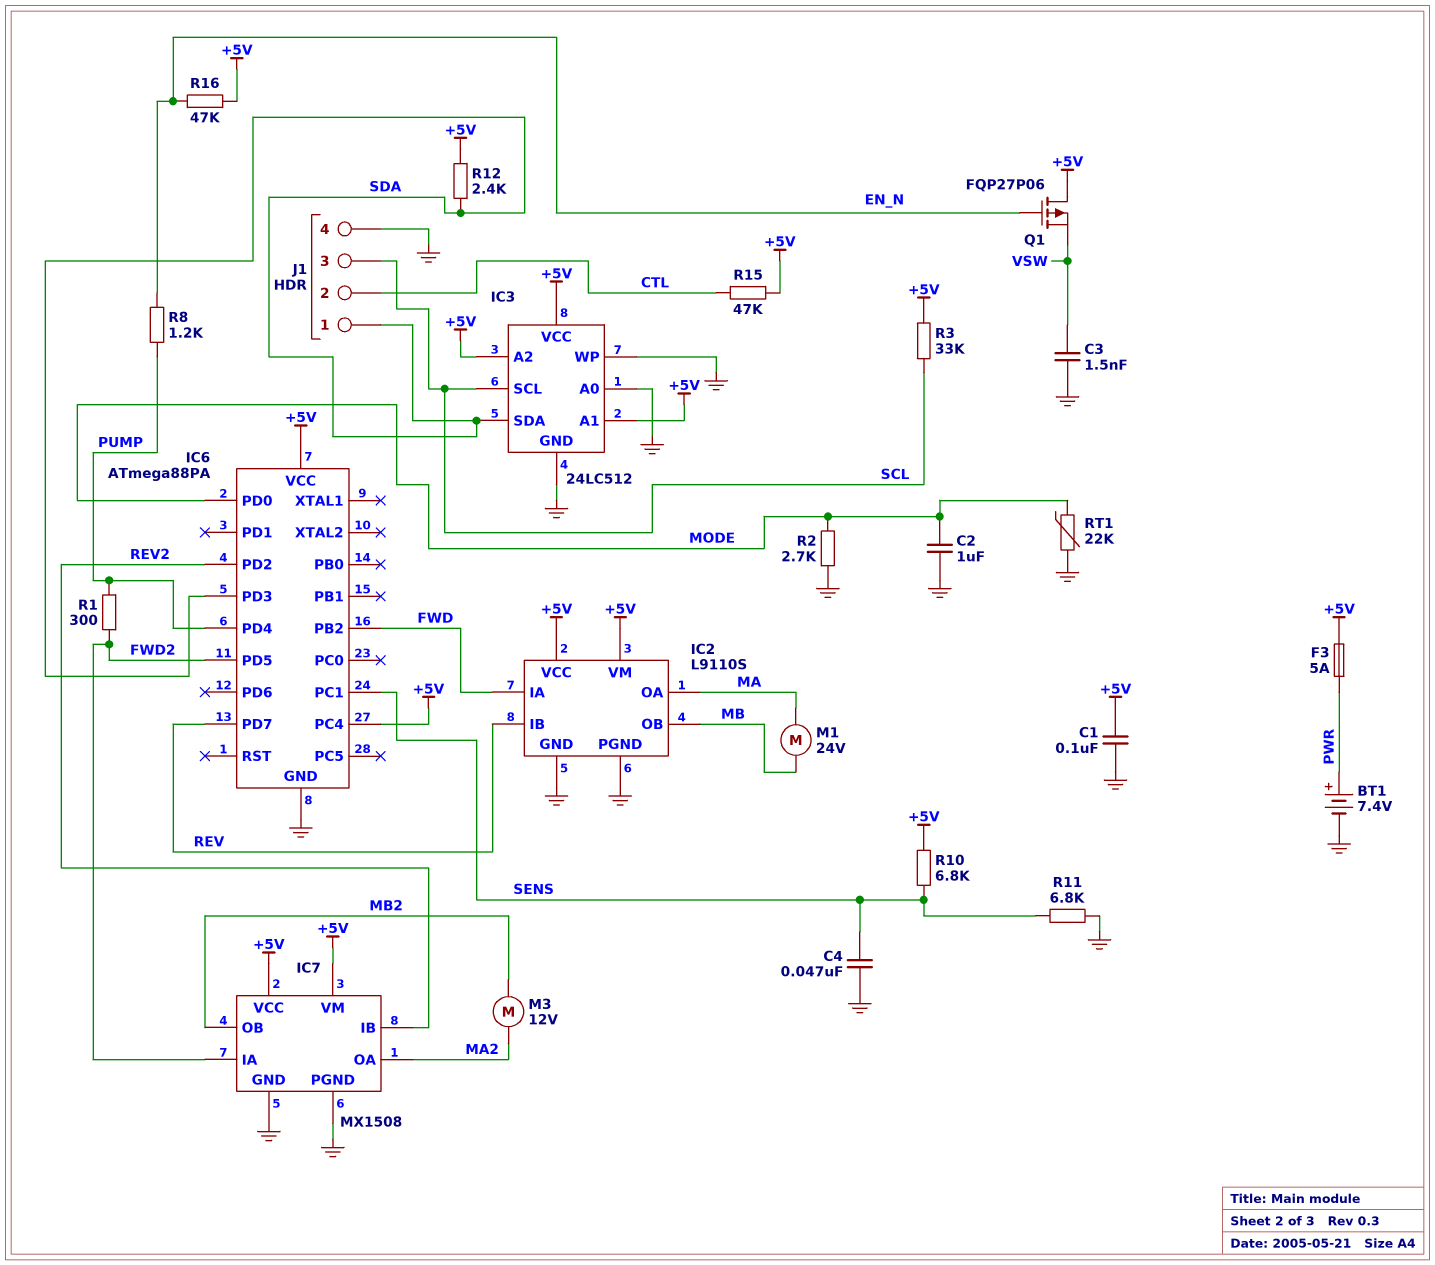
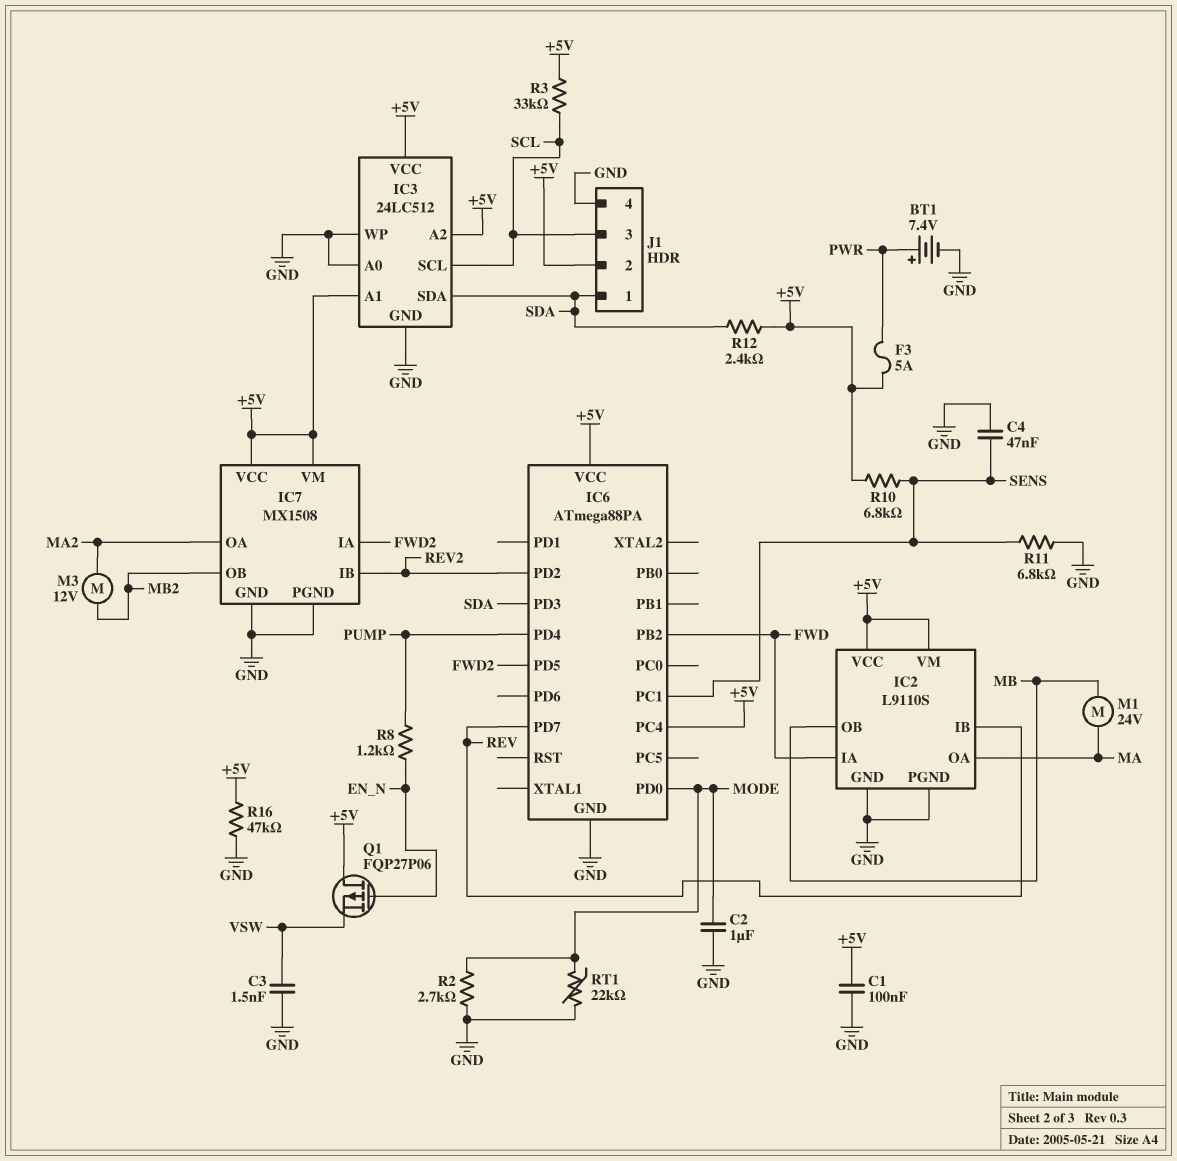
J1 pin 2: CTL -> +5V
R1: 300 (FWD2, PUMP) -> none
R15: 47k (+5V, CTL) -> none
R16: 47k (+5V, EN_N) -> 47k (+5V, GND)

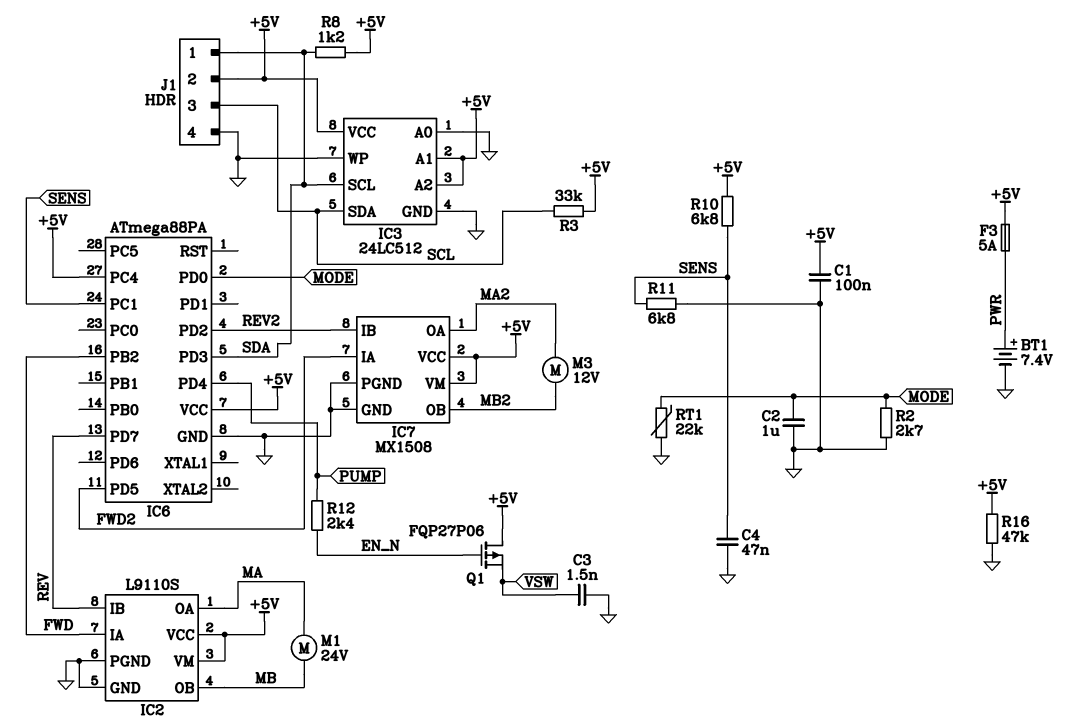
IC3 pin SCL: SCL -> SDA
IC3 pin SDA: SDA -> SCL
R8: 1.2k (EN_N, PUMP) -> 1.2k (+5V, SDA)
R12: 2.4k (+5V, SDA) -> 2.4k (EN_N, PUMP)

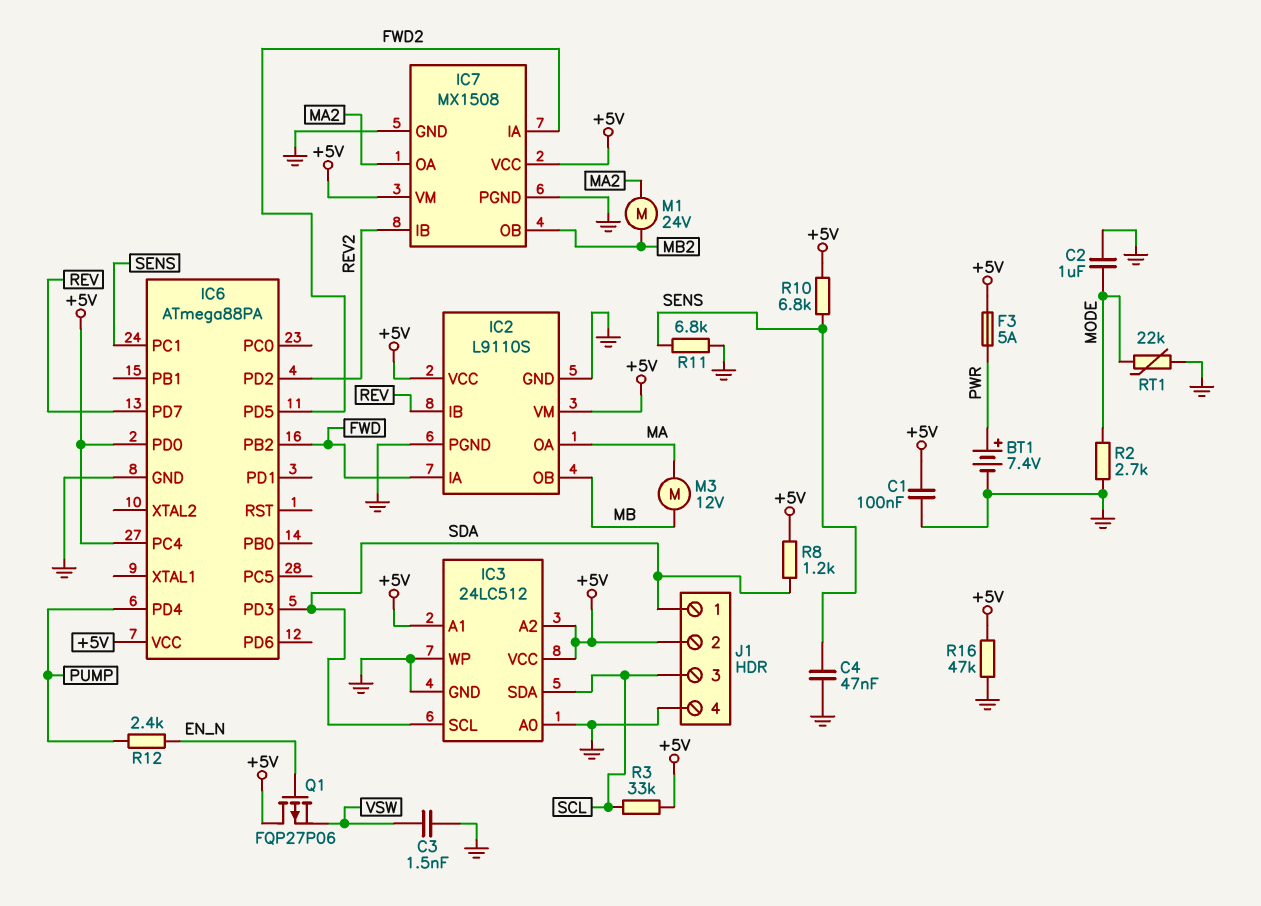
IC6 pin PD0: MODE -> +5V
M1: motor 24V (MA, MB) -> motor 24V (MA2, MB2)
M3: motor 12V (MA2, MB2) -> motor 12V (MA, MB)

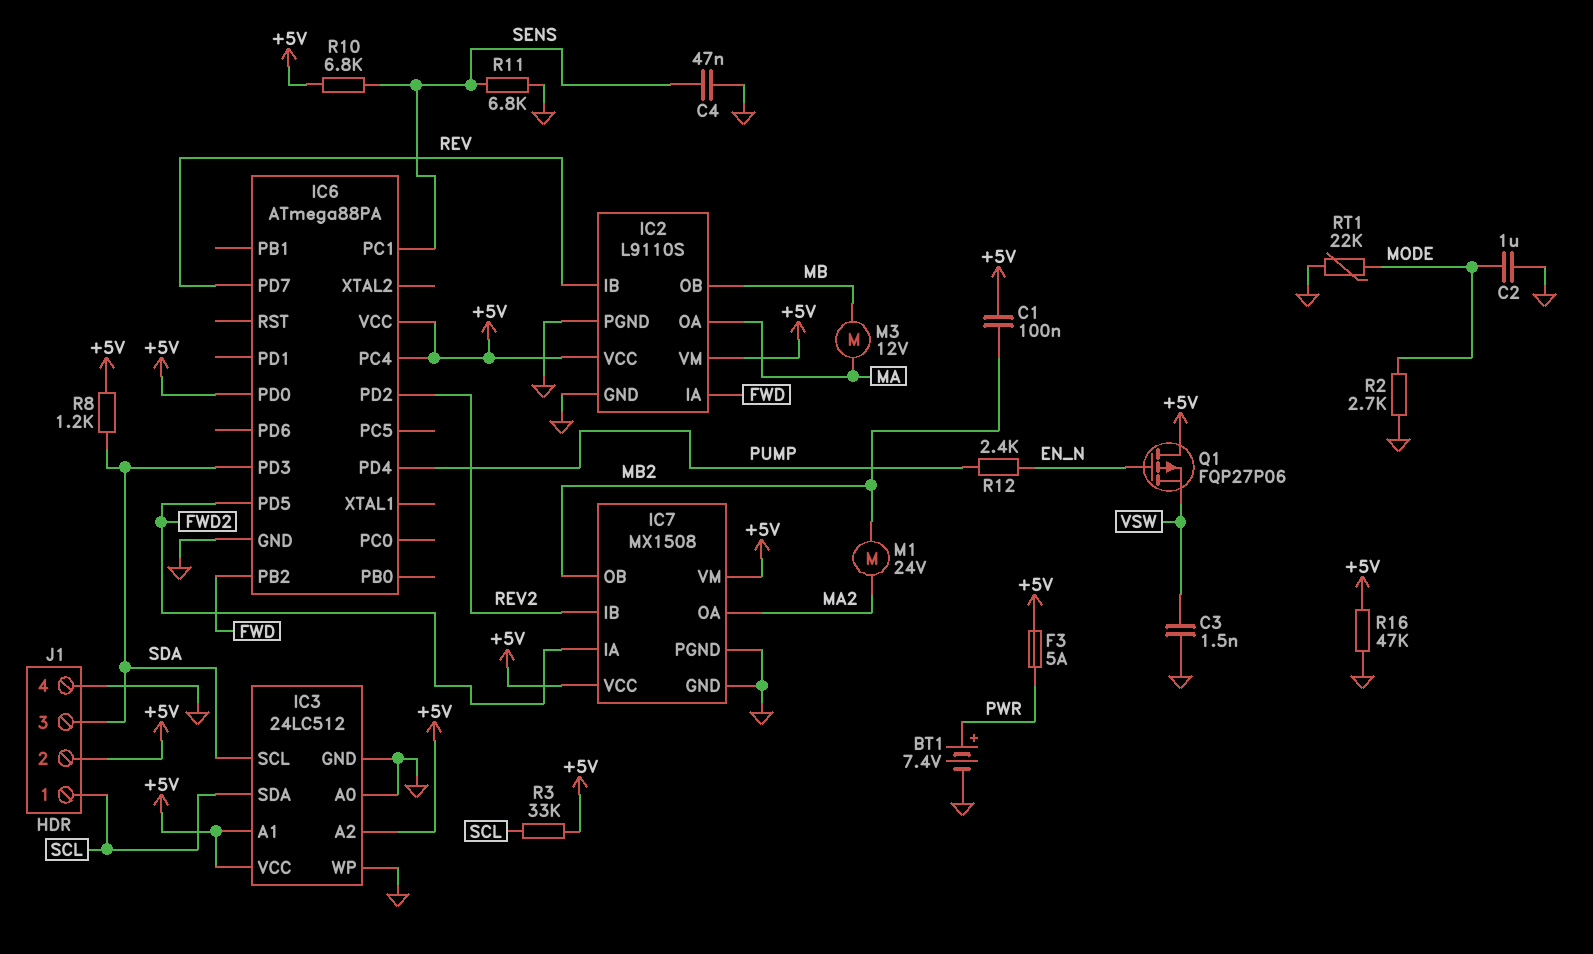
C1: 100nF (+5V, GND) -> 100nF (+5V, MB2)
J1 pin 1: SDA -> SCL
J1 pin 3: SCL -> SDA

